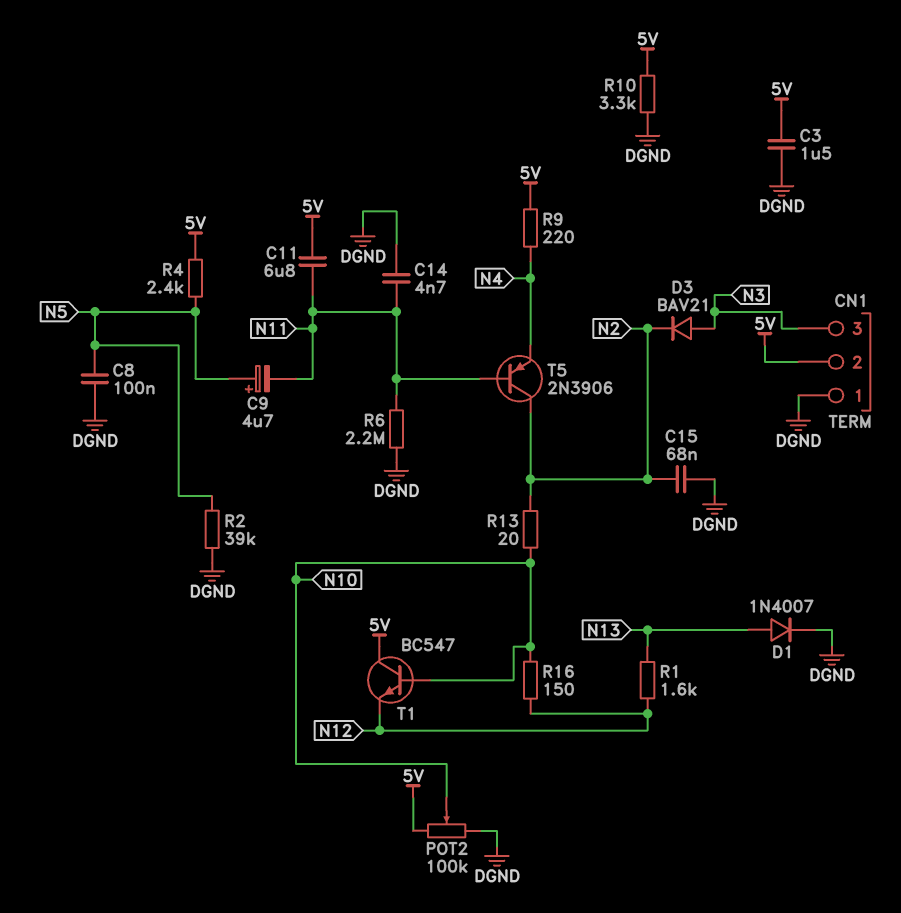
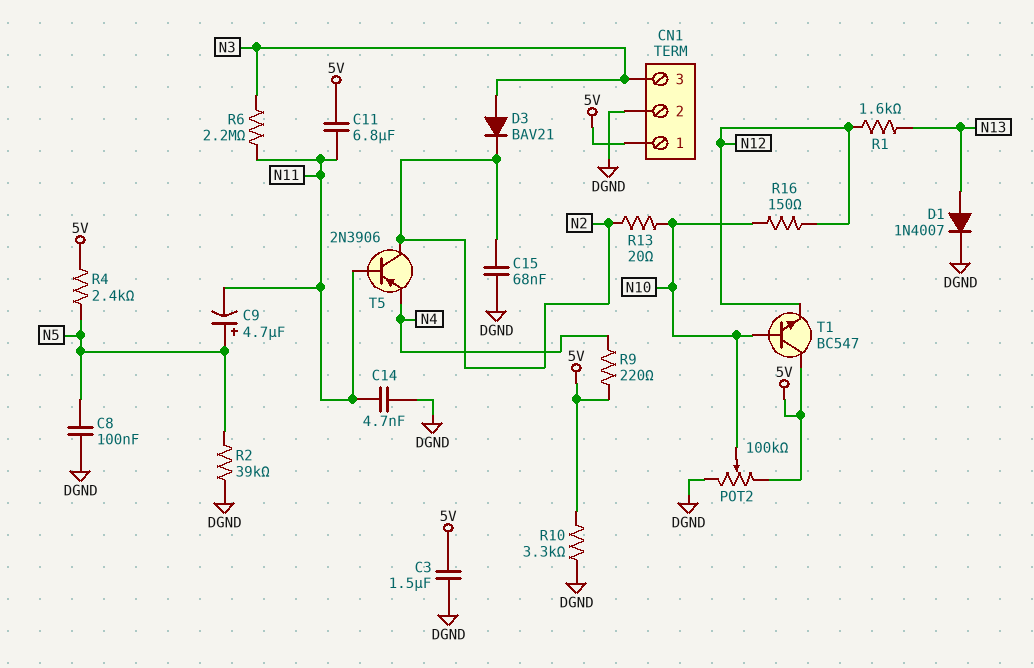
CN1 pin 1: DGND -> 5V
CN1 pin 2: 5V -> DGND
R6: 2.2M (DGND, N11) -> 2.2M (N3, N11)

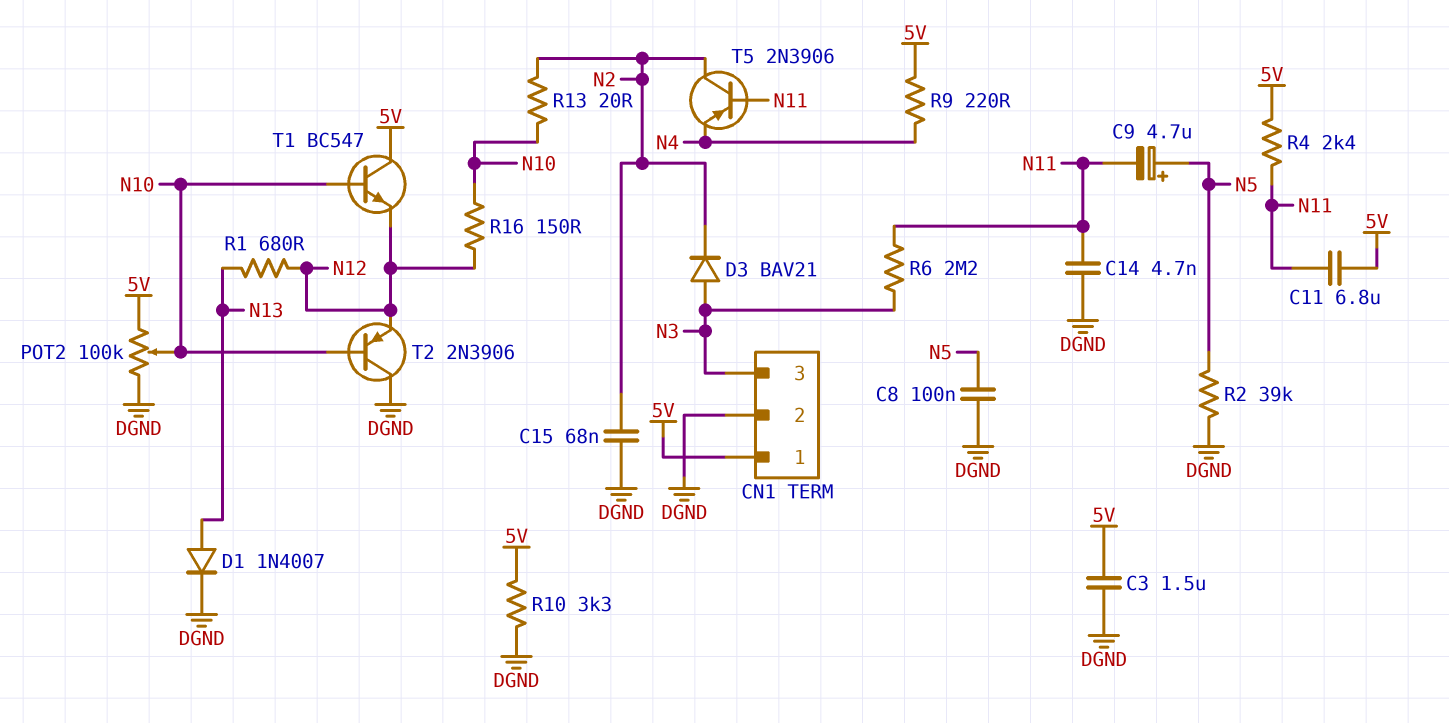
R1: 1.6k (N12, N13) -> 680 (N12, N13)
R4: 2.4k (5V, N5) -> 2.4k (5V, N11)
T2: none -> PNP 2N3906 (B N10, C DGND, E N12)

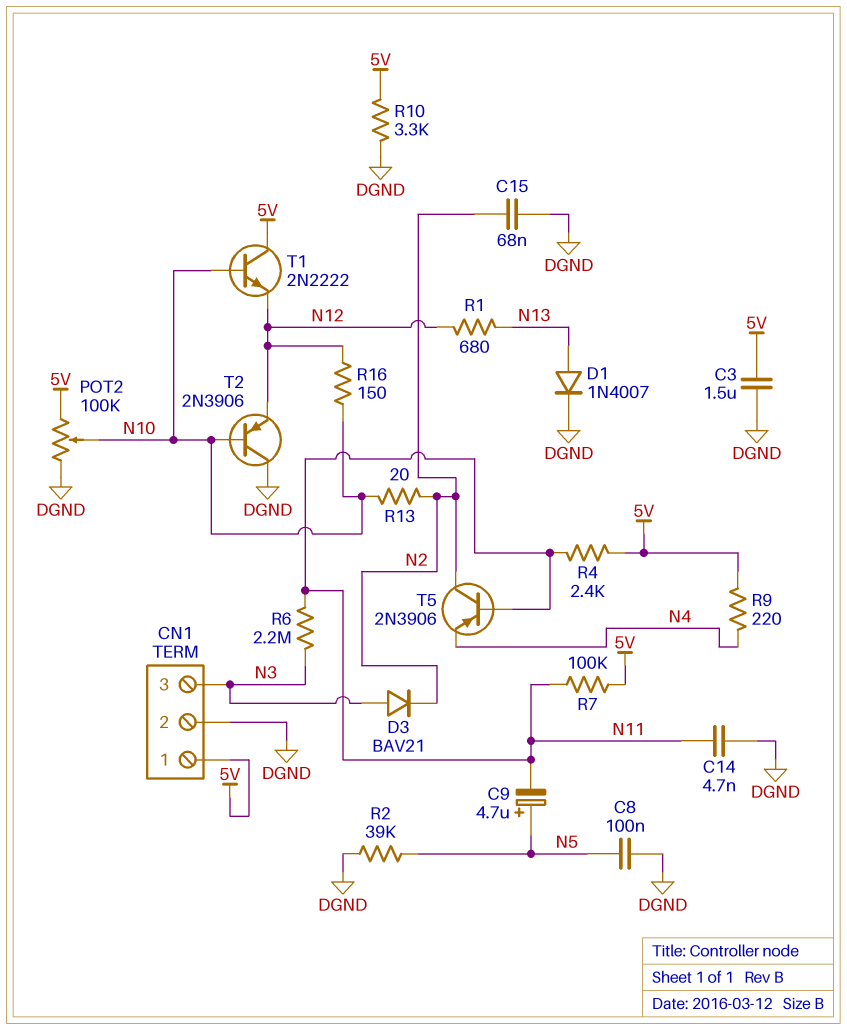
C11: 6.8uF (5V, N11) -> none
R7: none -> 100k (5V, N11)
T1: NPN BC547 (B N10, C 5V, E N12) -> NPN 2N2222 (B N10, C 5V, E N12)

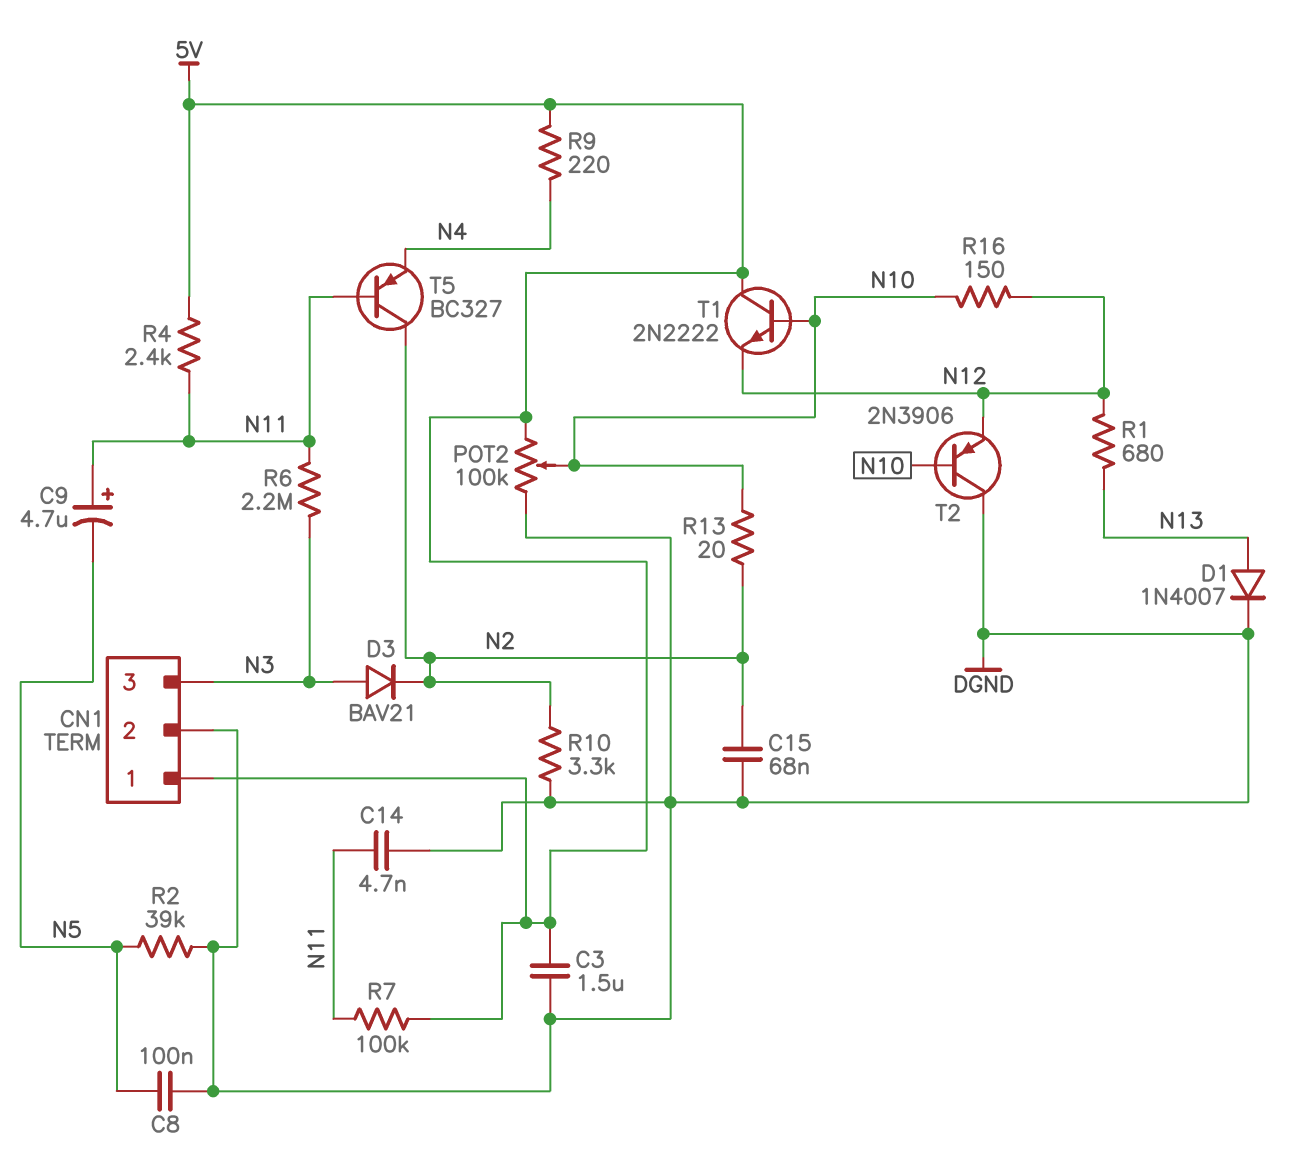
C9: 4.7uF (plus N5, minus N11) -> 4.7uF (plus N11, minus N5)
R10: 3.3k (5V, DGND) -> 3.3k (DGND, N2)
T5: PNP 2N3906 (B N11, C N2, E N4) -> PNP BC327 (B N11, C N2, E N4)

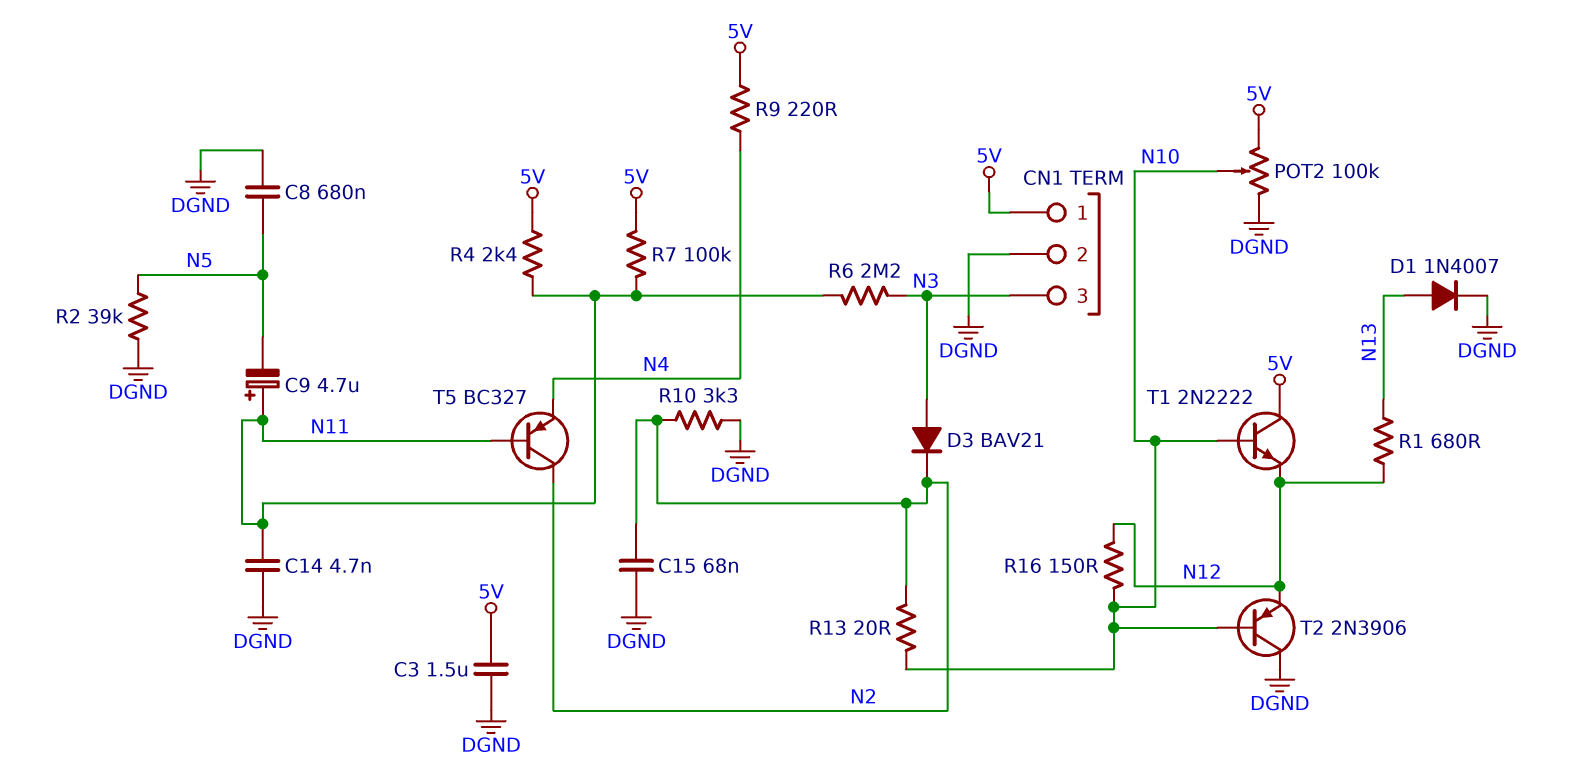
C8: 100nF (DGND, N5) -> 680nF (DGND, N5)

